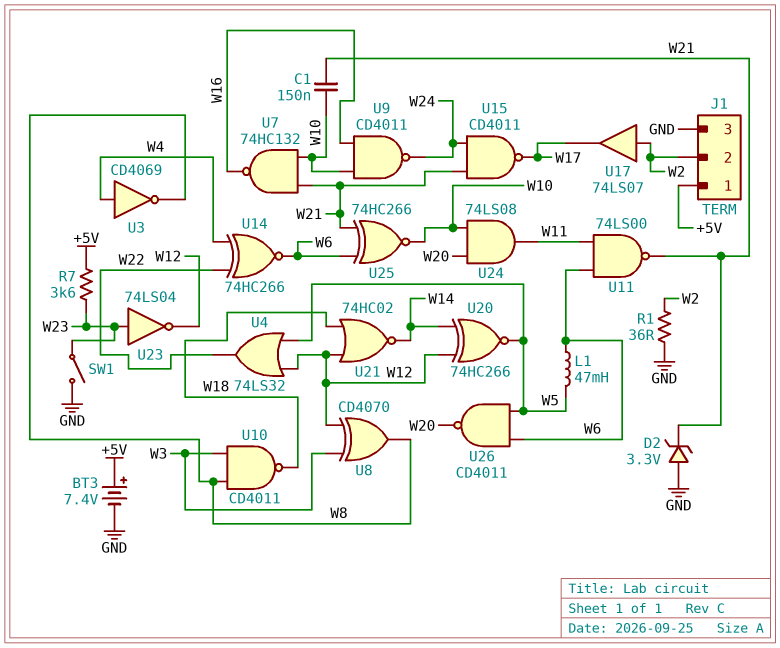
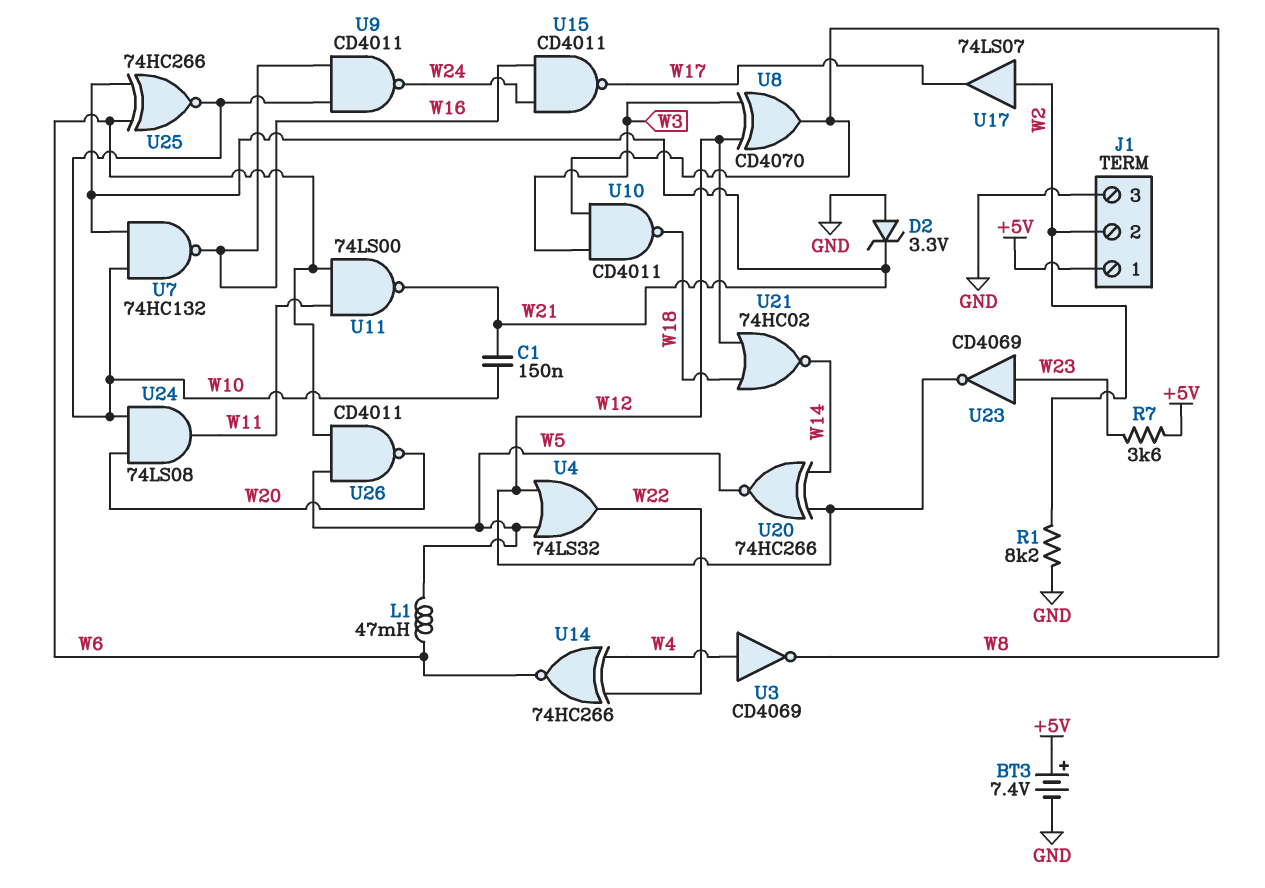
R1: 36 (GND, W2) -> 8.2k (GND, W2)
SW1: switch (GND, W23) -> none
U15: NAND CD4011 (in W21, in W24, out W17) -> NAND CD4011 (in W16, in W24, out W17)
U23: NOT 74LS04 (in W23, out W12) -> NOT CD4069 (in W23, out W12)

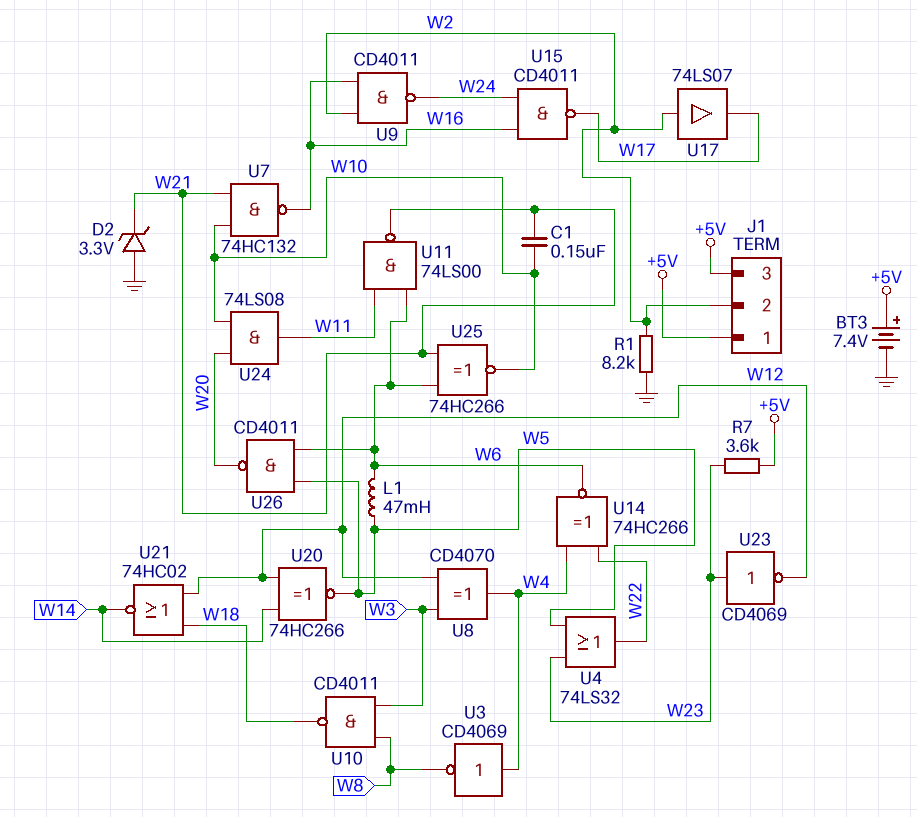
J1 pin 3: GND -> +5V
U4: OR 74LS32 (in W5, in W12, out W22) -> OR 74LS32 (in W5, in W23, out W22)
U8: XOR CD4070 (in W3, in W12, out W8) -> XOR CD4070 (in W3, in W12, out W4)
U9: NAND CD4011 (in W10, in W16, out W24) -> NAND CD4011 (in W2, in W16, out W24)

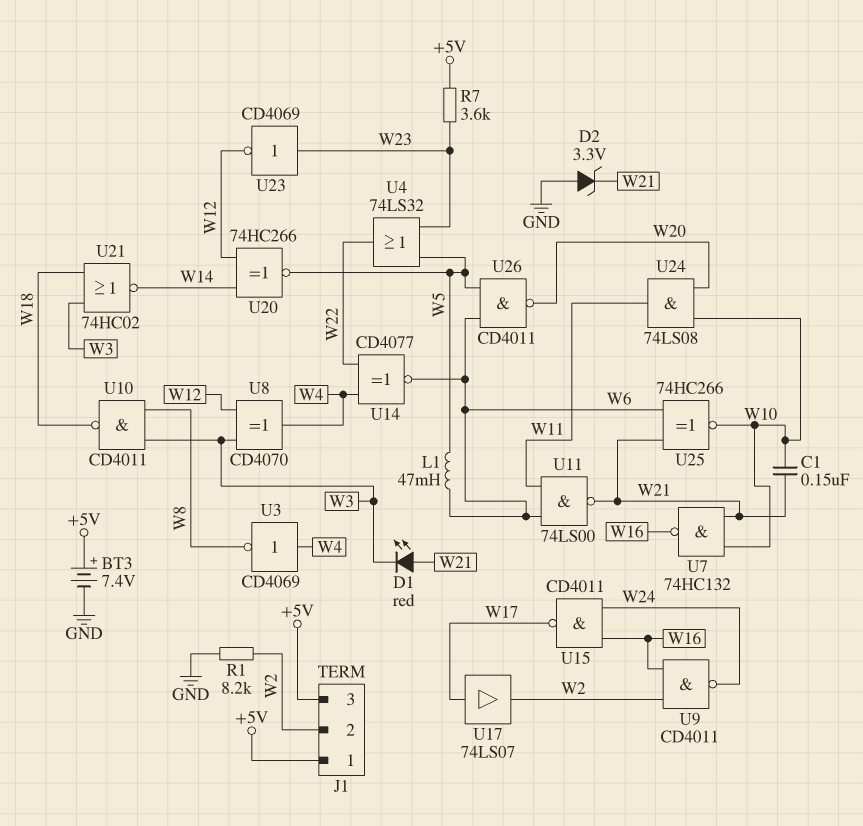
D1: none -> LED red (A W21, K W3)
U14: XNOR 74HC266 (in W4, in W22, out W6) -> XNOR CD4077 (in W4, in W22, out W6)
U17: buffer 74LS07 (in W2, out W17) -> buffer 74LS07 (in W17, out W2)
U21: NOR 74HC02 (in W12, in W18, out W14) -> NOR 74HC02 (in W3, in W18, out W14)

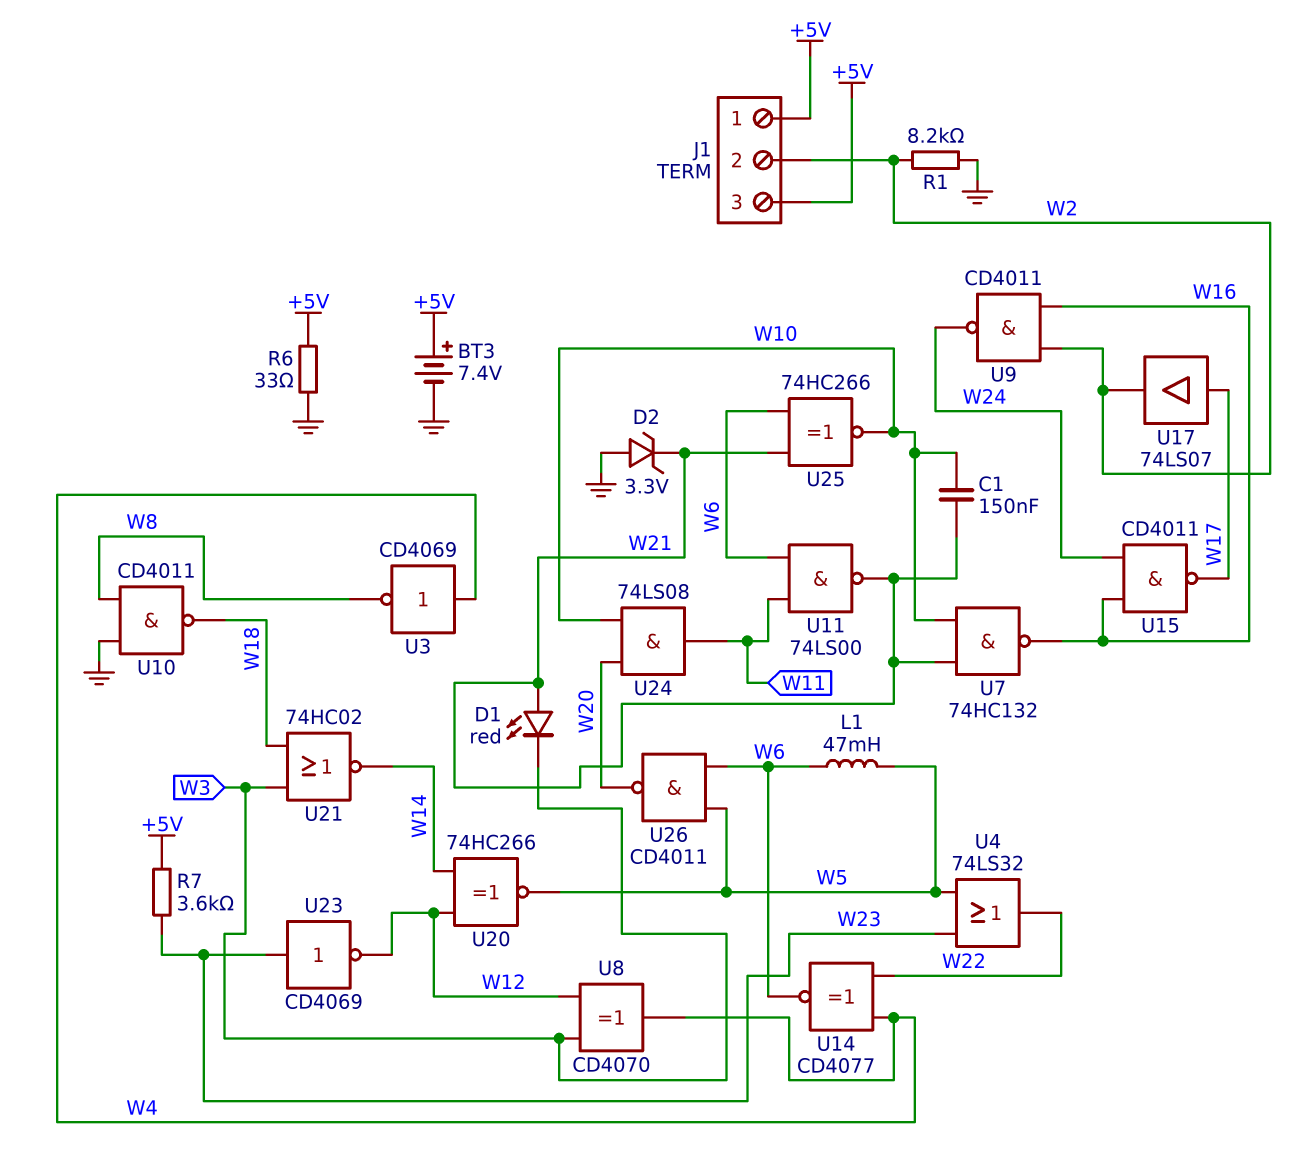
R6: none -> 33 (+5V, GND)
U10: NAND CD4011 (in W3, in W8, out W18) -> NAND CD4011 (in GND, in W8, out W18)

